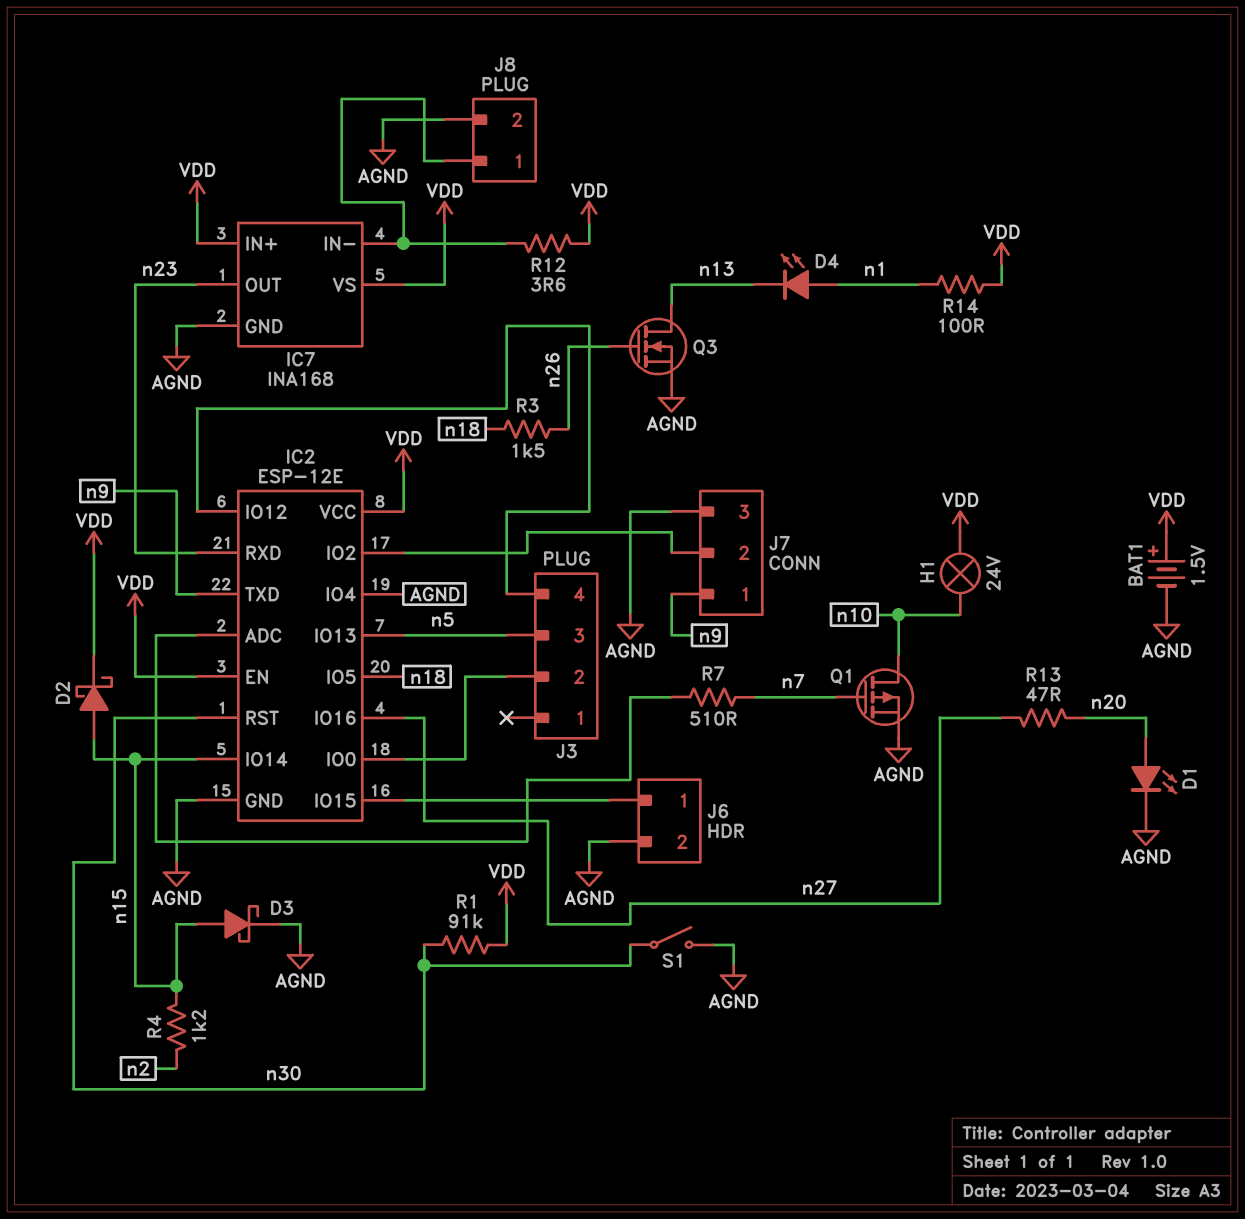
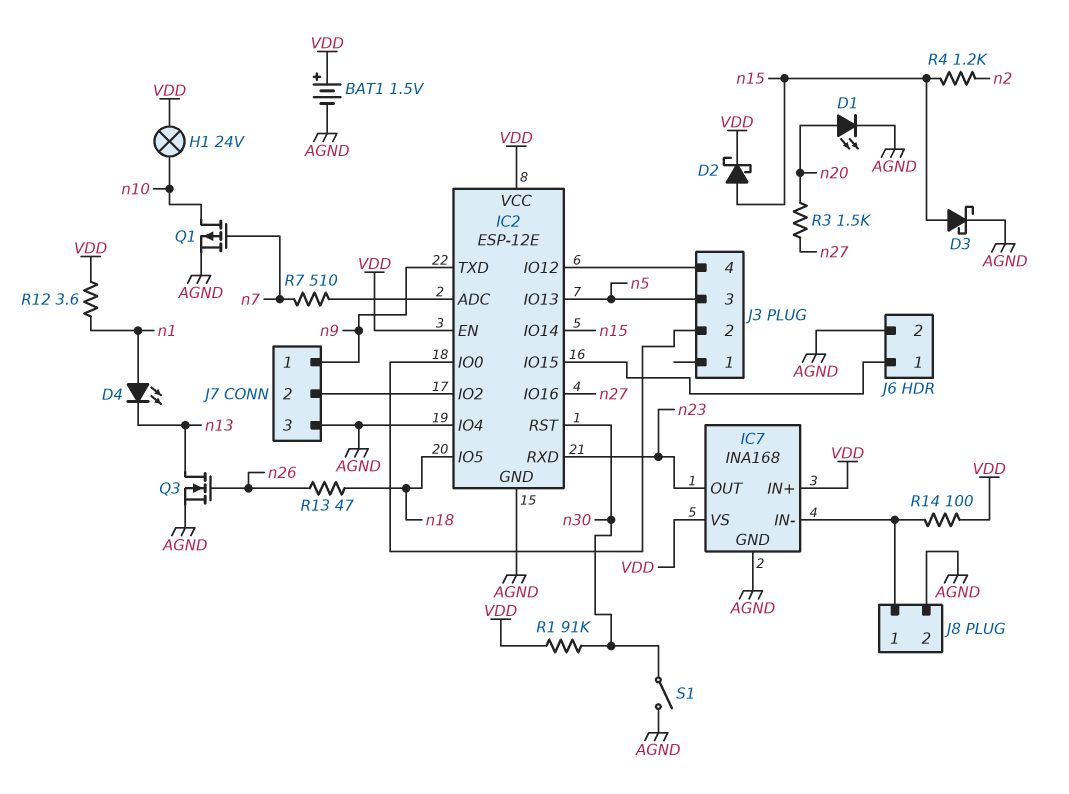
R3: 1.5k (n18, n26) -> 1.5k (n20, n27)
R12: 3.6 (IC7/IN-, VDD) -> 3.6 (VDD, n1)
R13: 47 (n20, n27) -> 47 (n18, n26)
R14: 100 (VDD, n1) -> 100 (IC7/IN-, VDD)

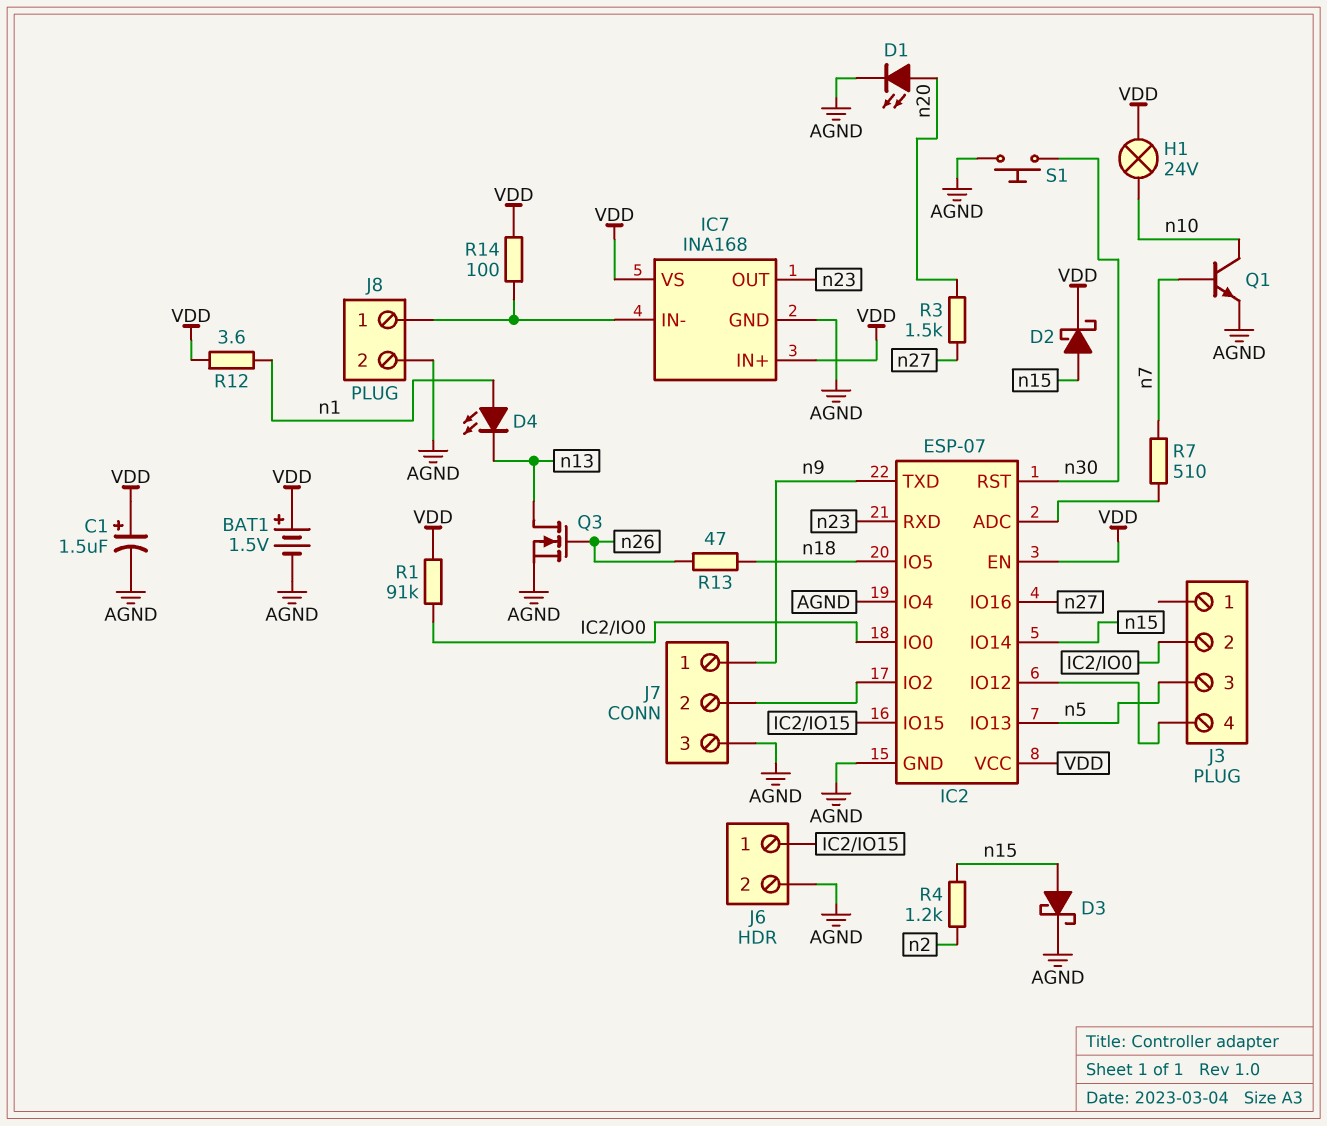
C1: none -> 1.5uF (plus VDD, minus AGND)
IC2: ESP-12E -> ESP-07
Q1: PMOS (G n7, D n10, S AGND) -> NPN (B n7, C n10, E AGND)
R1: 91k (VDD, n30) -> 91k (IC2/IO0, VDD)
S1: switch (AGND, n30) -> button (AGND, n30)

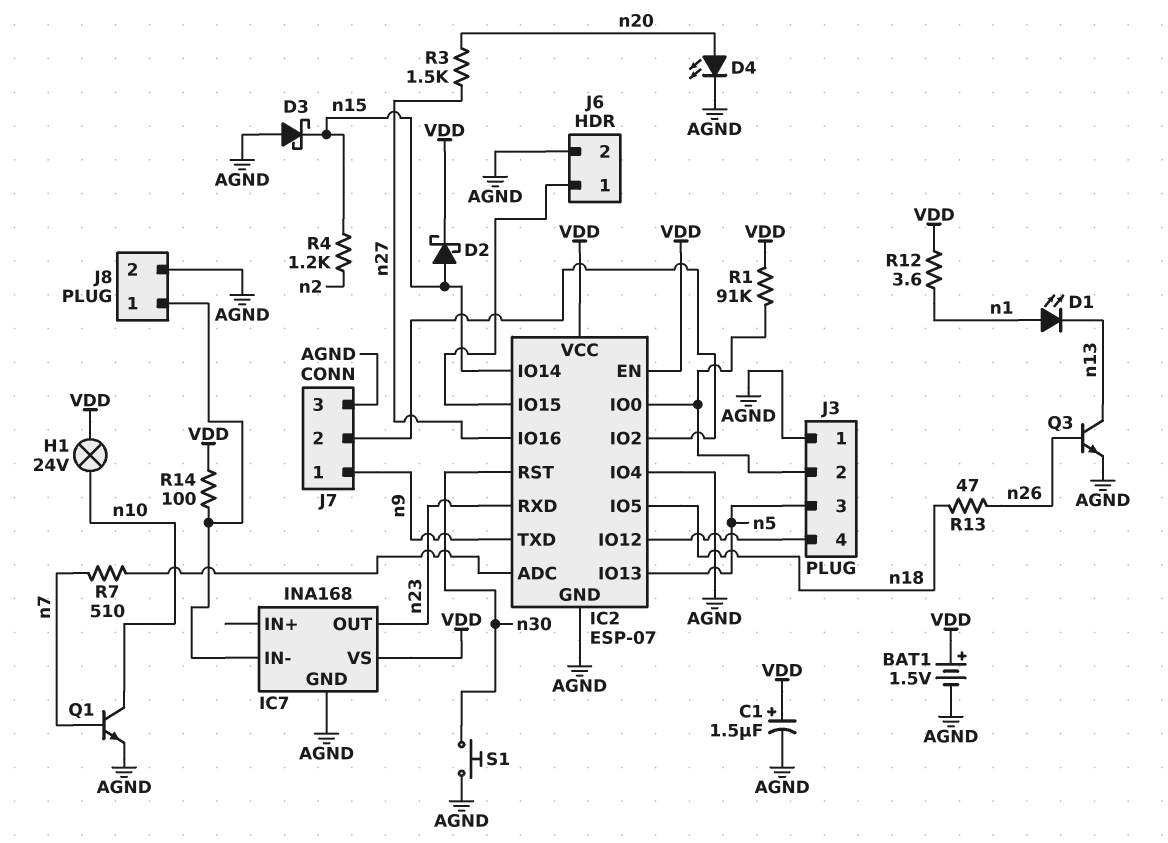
D1: LED (A n20, K AGND) -> LED (A n1, K n13)
D3: schottky (A n15, K AGND) -> schottky (A AGND, K n15)
D4: LED (A n1, K n13) -> LED (A n20, K AGND)
IC7 pin IN+: VDD -> none
J3 pin 1: none -> AGND
Q3: NMOS (G n26, D n13, S AGND) -> NPN (B n26, C n13, E AGND)

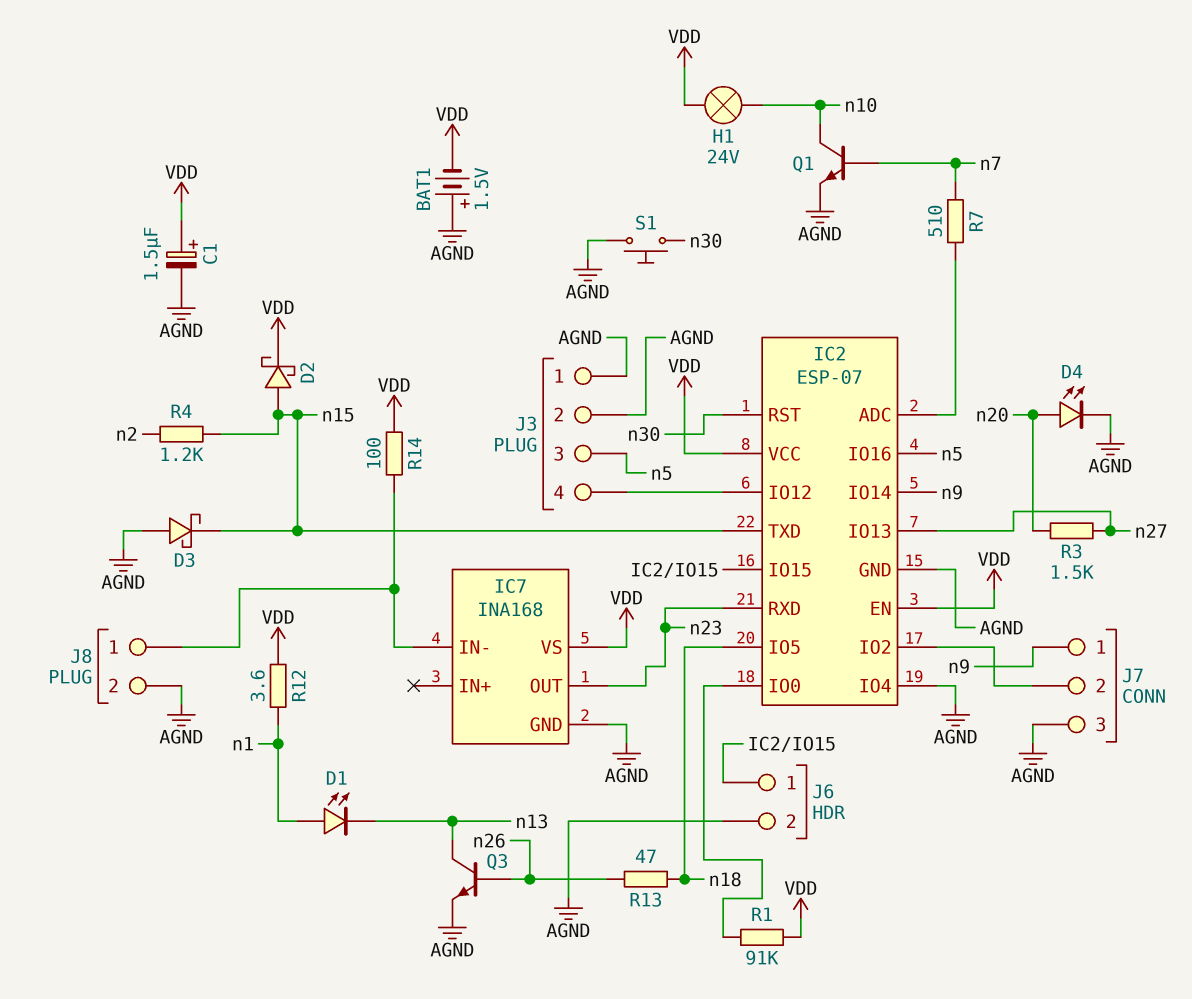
BAT1: 1.5V (plus VDD, minus AGND) -> 1.5V (plus AGND, minus VDD)
IC2 pin IO13: n5 -> n27
IC2 pin IO14: n15 -> n9
IC2 pin IO16: n27 -> n5
IC2 pin TXD: n9 -> n15
J3 pin 2: IC2/IO0 -> AGND

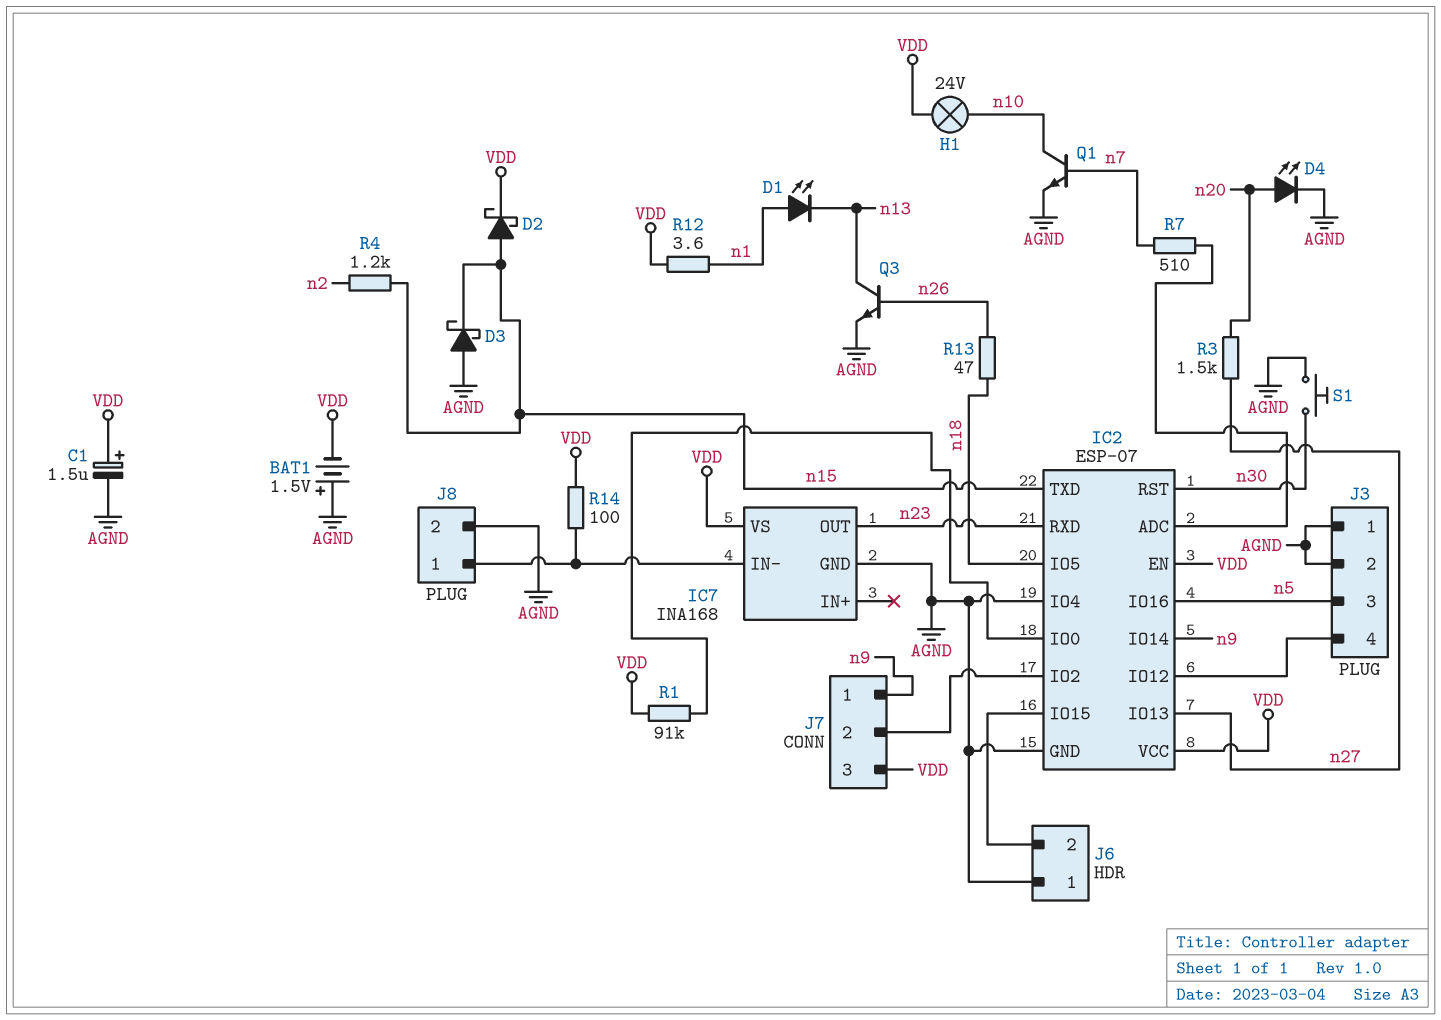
J6 pin 1: IC2/IO15 -> AGND
J6 pin 2: AGND -> IC2/IO15
J7 pin 3: AGND -> VDD

